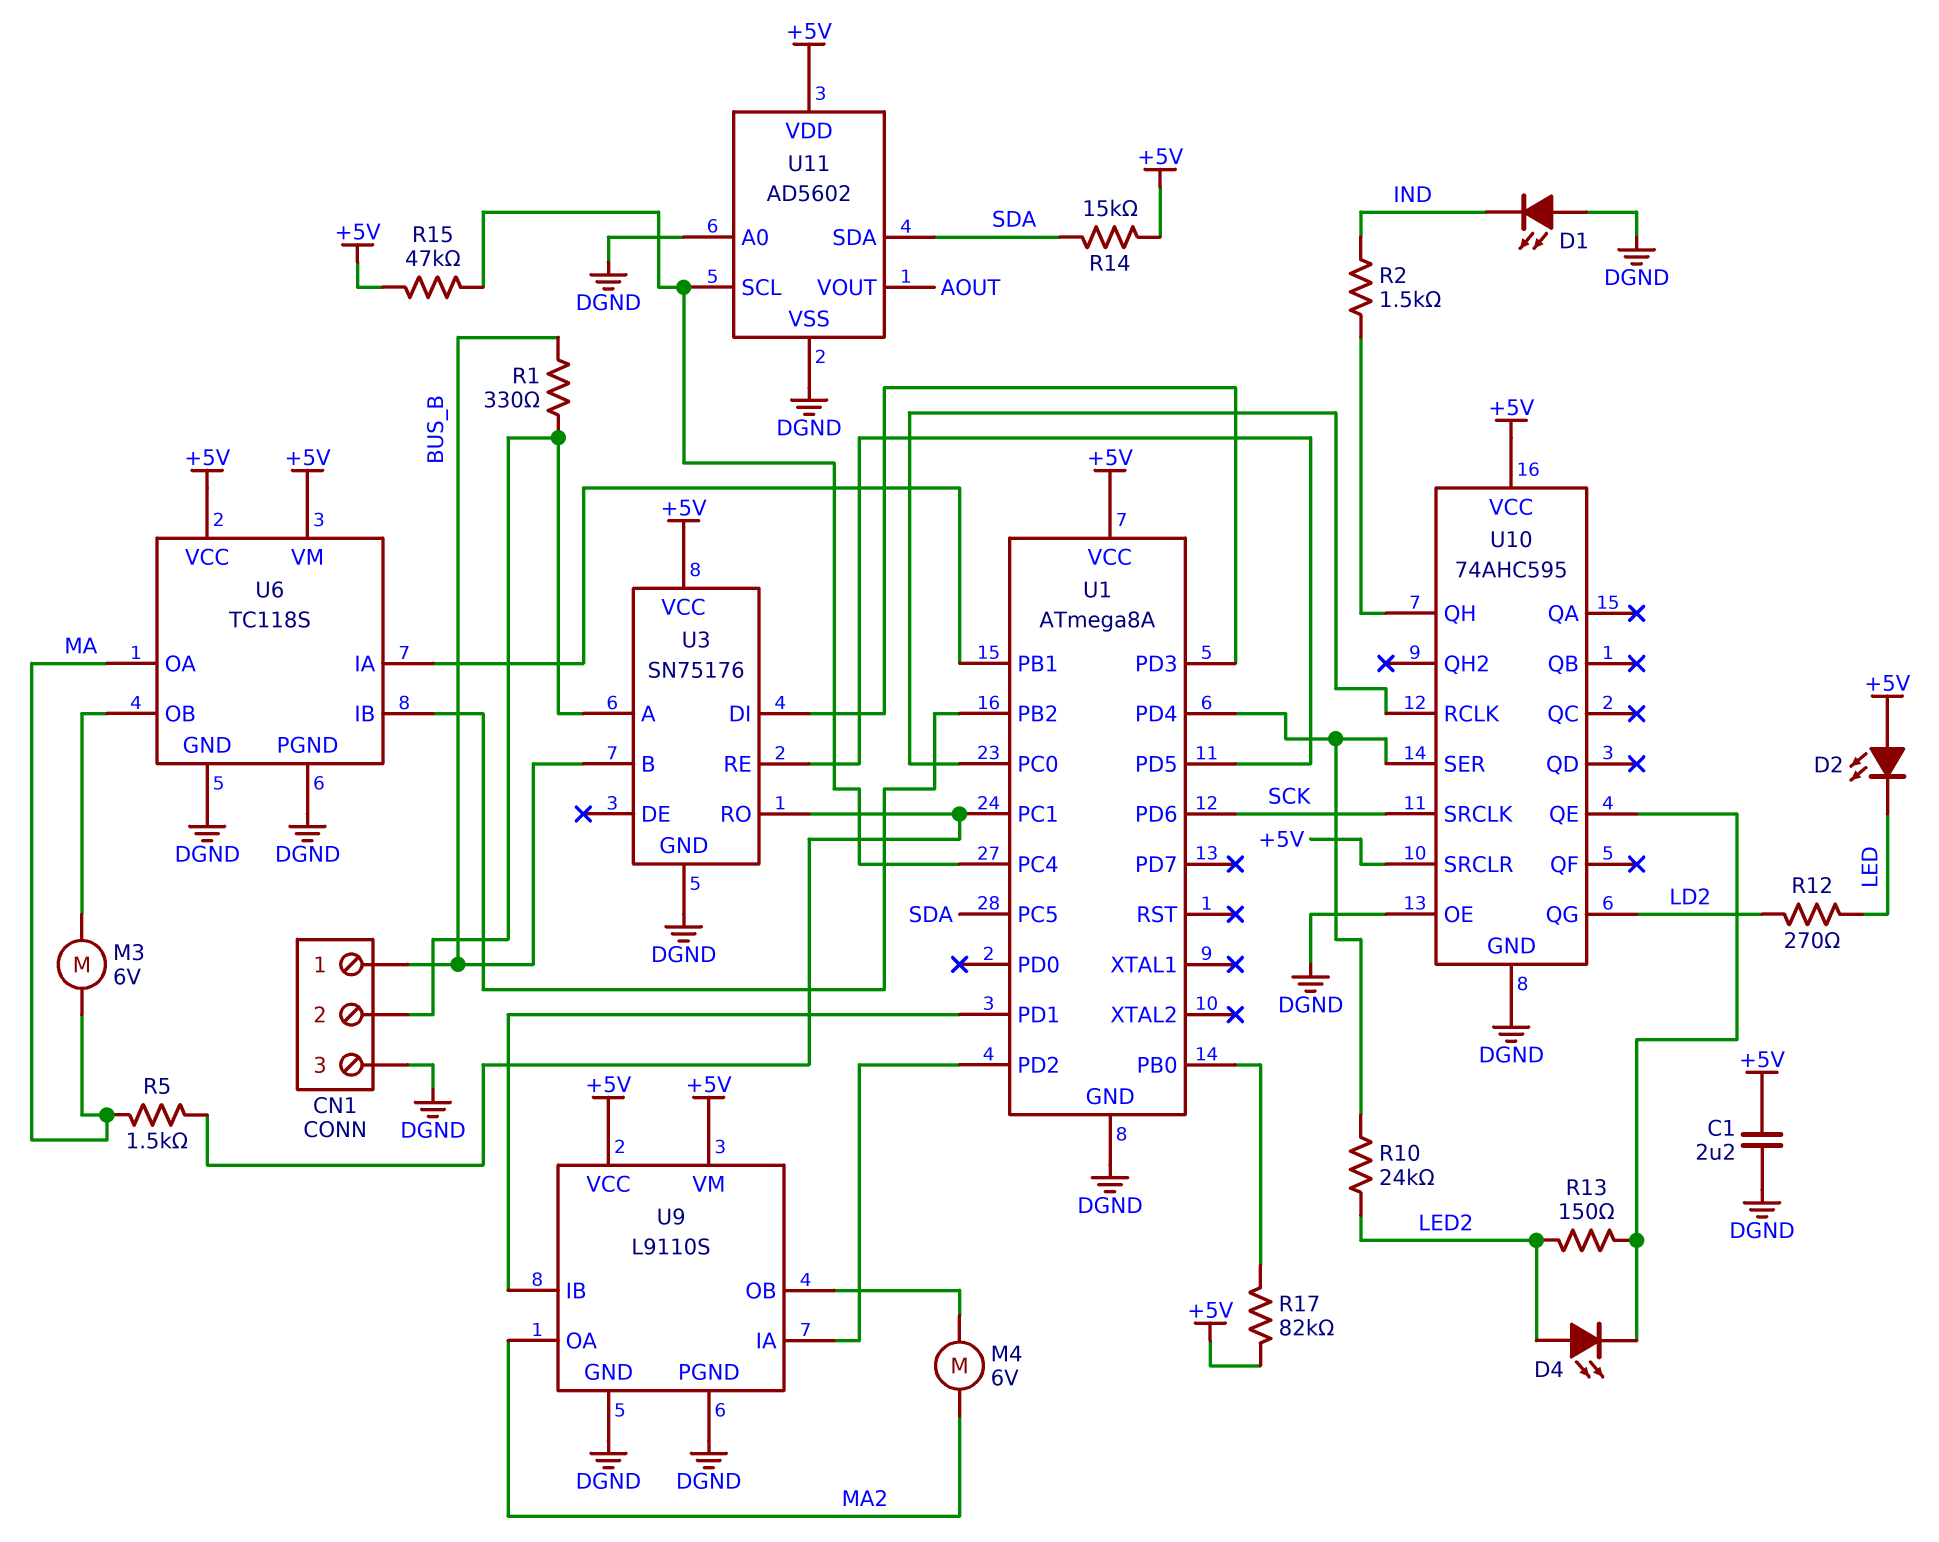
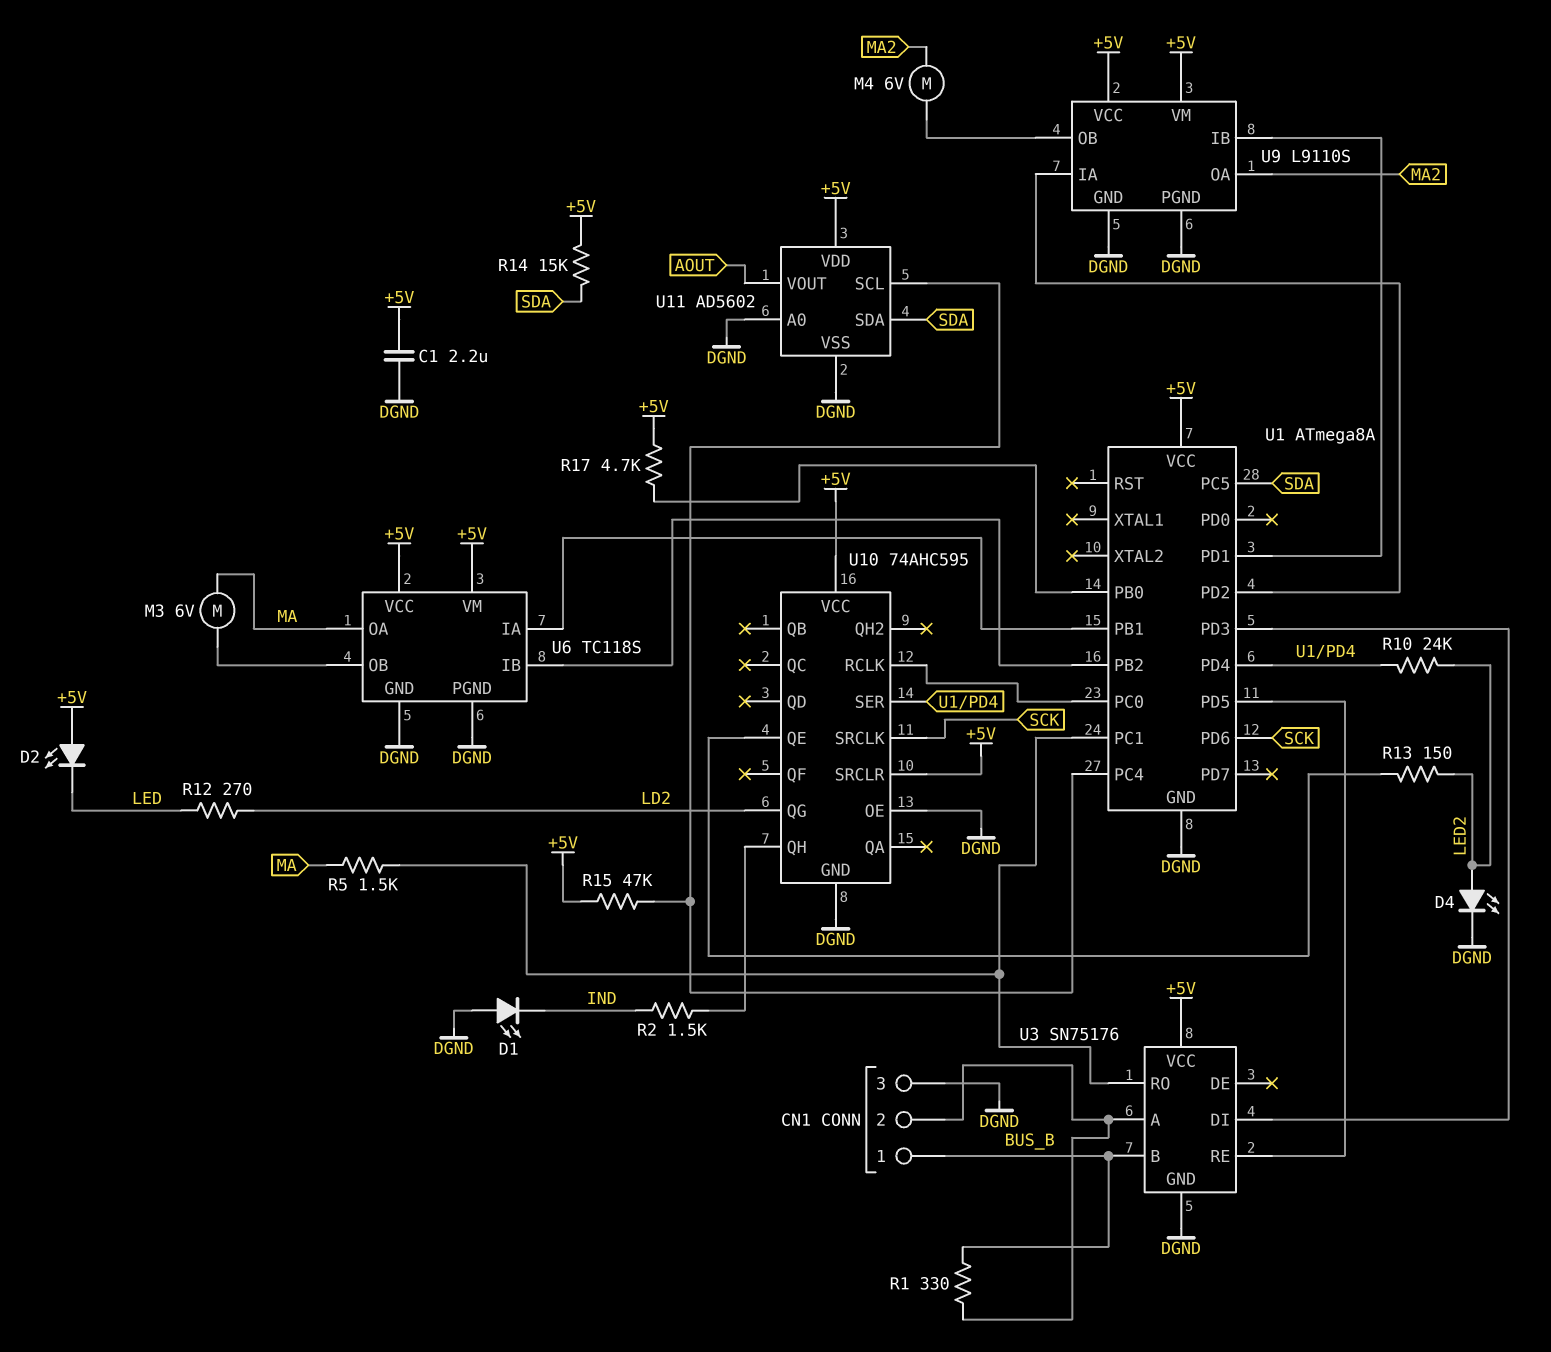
D4: LED (A LED2, K U10/QE) -> LED (A LED2, K DGND)
R17: 82k (+5V, U1/PB0) -> 4.7k (+5V, U1/PB0)

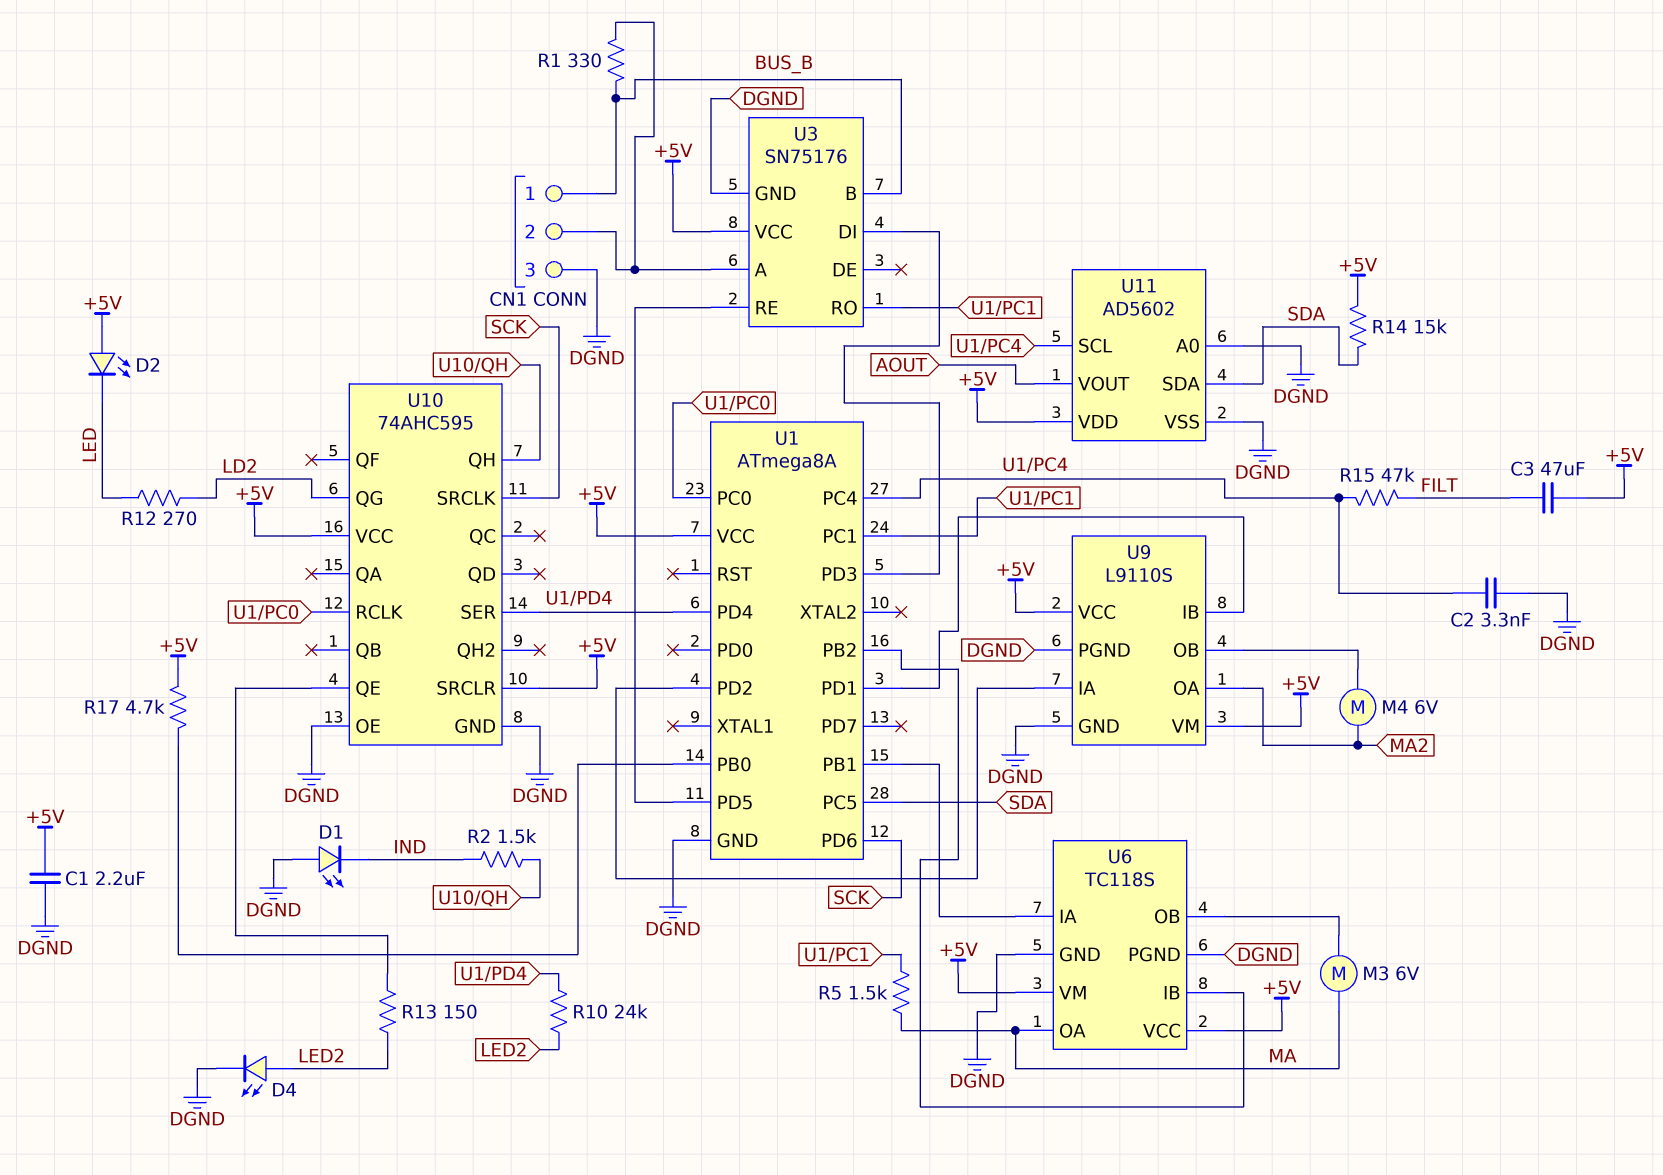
C2: none -> 3.3nF (DGND, U1/PC4)
C3: none -> 47uF (+5V, FILT)
R15: 47k (+5V, U1/PC4) -> 47k (FILT, U1/PC4)

